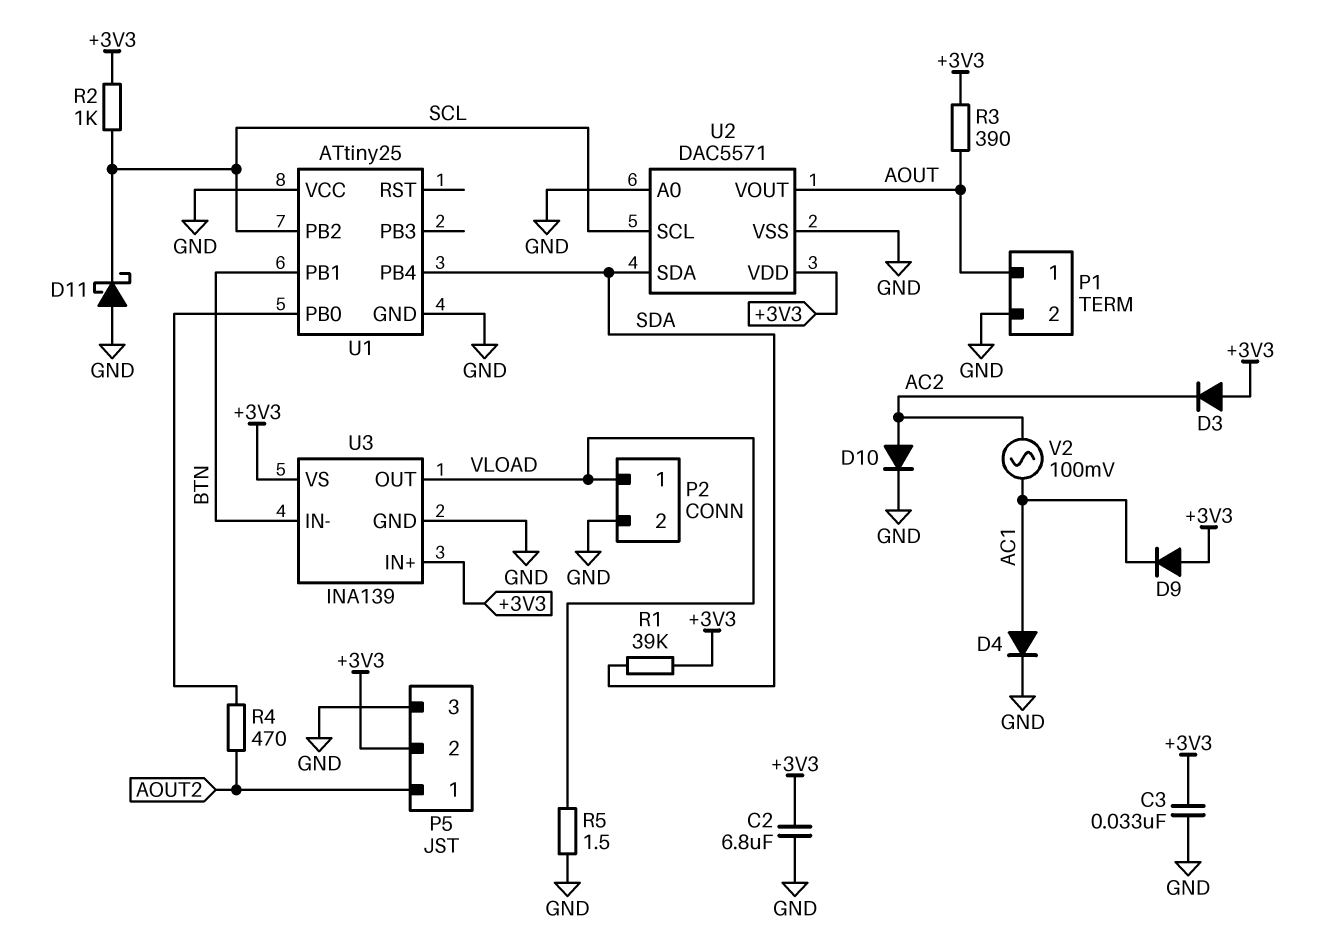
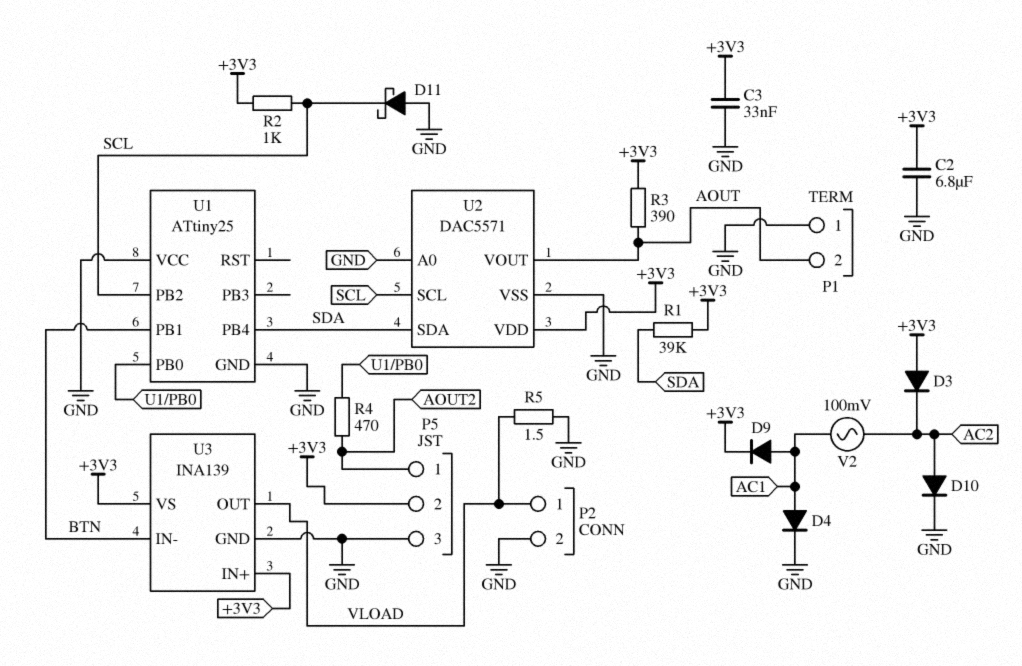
D9: diode (A +3V3, K AC1) -> diode (A AC1, K +3V3)
P1 pin 1: AOUT -> GND
P1 pin 2: GND -> AOUT

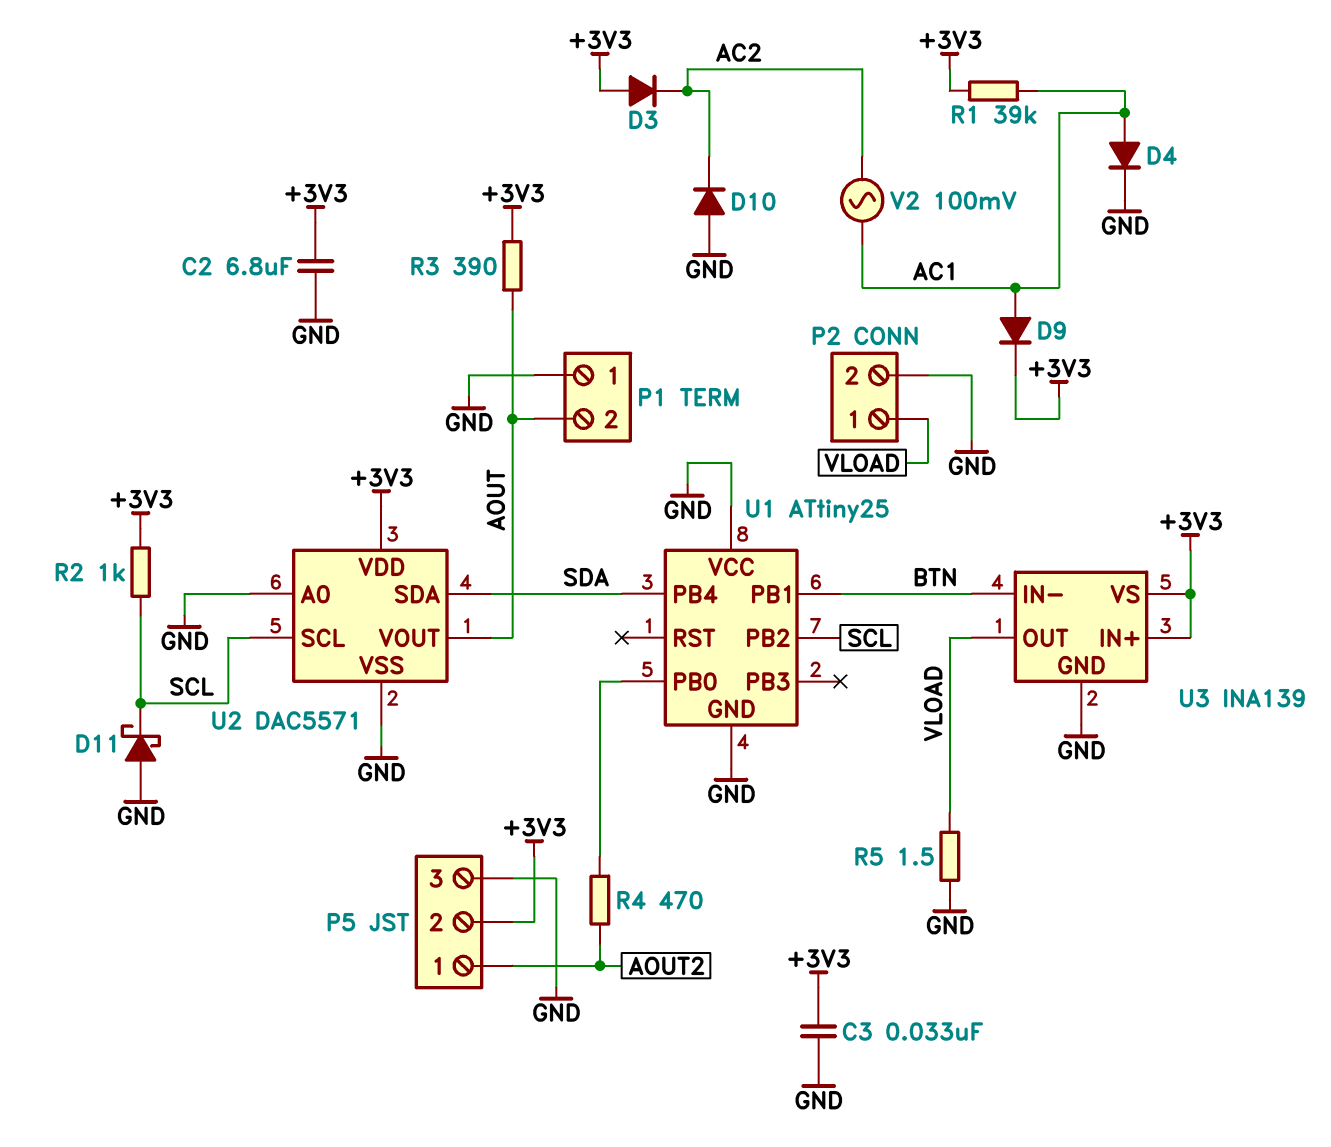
D10: diode (A AC2, K GND) -> diode (A GND, K AC2)
R1: 39k (+3V3, SDA) -> 39k (+3V3, AC1)

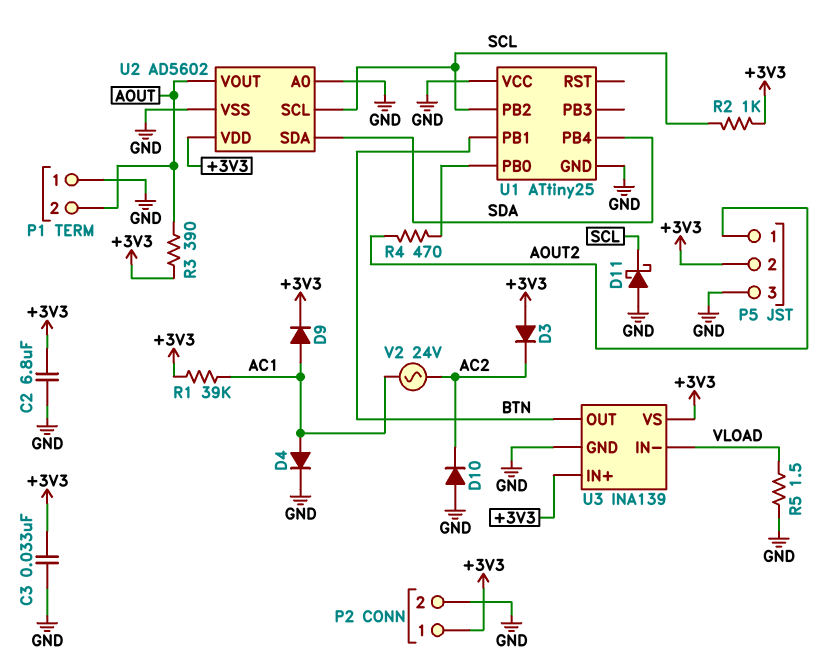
P2 pin 1: VLOAD -> +3V3
U2: DAC5571 -> AD5602
U3 pin IN-: BTN -> VLOAD
U3 pin OUT: VLOAD -> BTN
V2: AC 100mV (AC1, AC2) -> AC 24V (AC1, AC2)

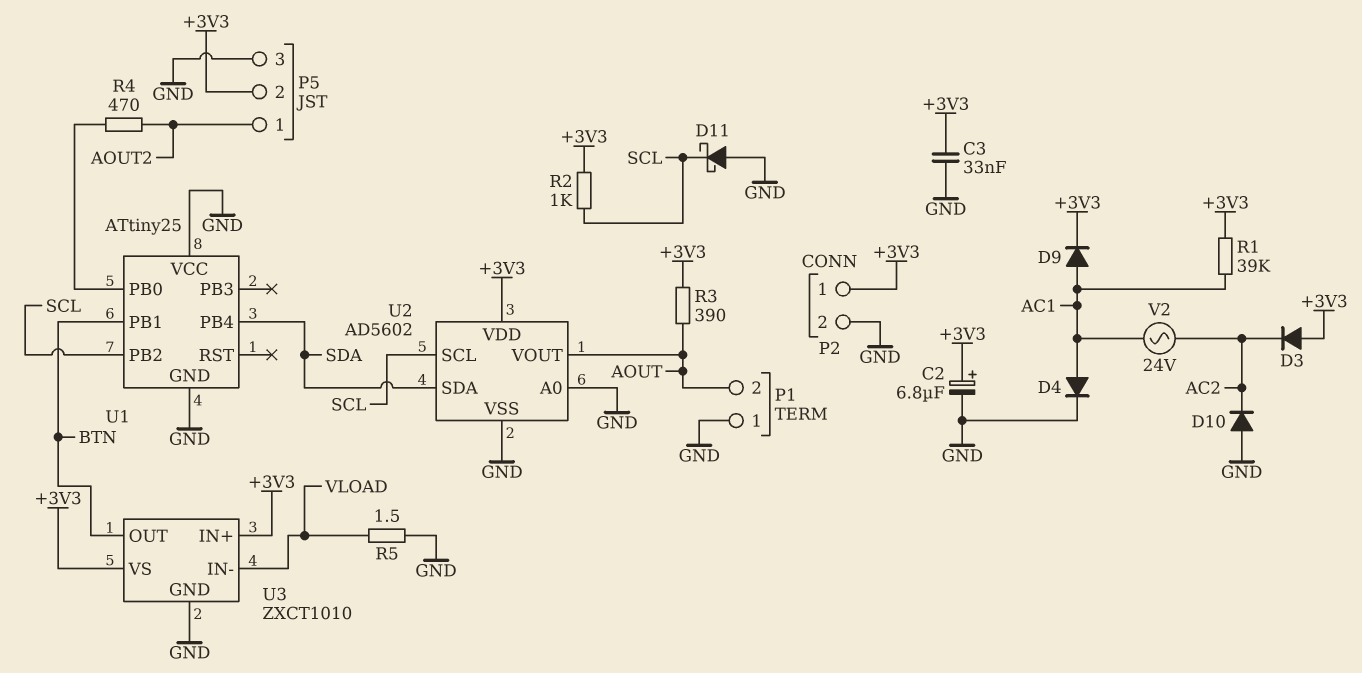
C2: 6.8uF (+3V3, GND) -> 6.8uF (plus +3V3, minus GND)
U3: INA139 -> ZXCT1010

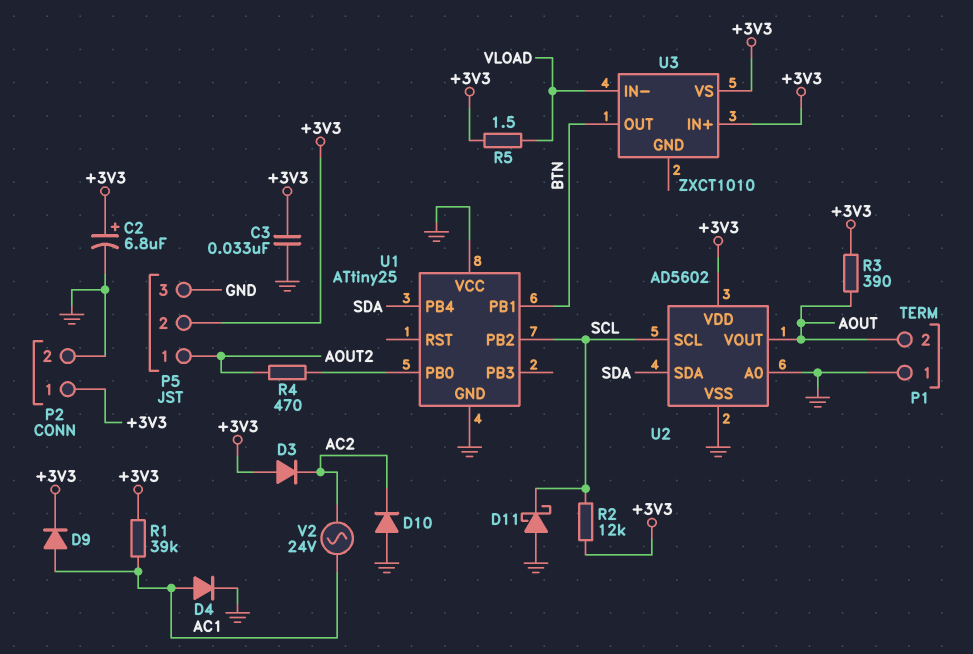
R2: 1k (+3V3, SCL) -> 12k (+3V3, SCL)
R5: 1.5 (GND, VLOAD) -> 1.5 (+3V3, VLOAD)
U3 pin GND: GND -> none

